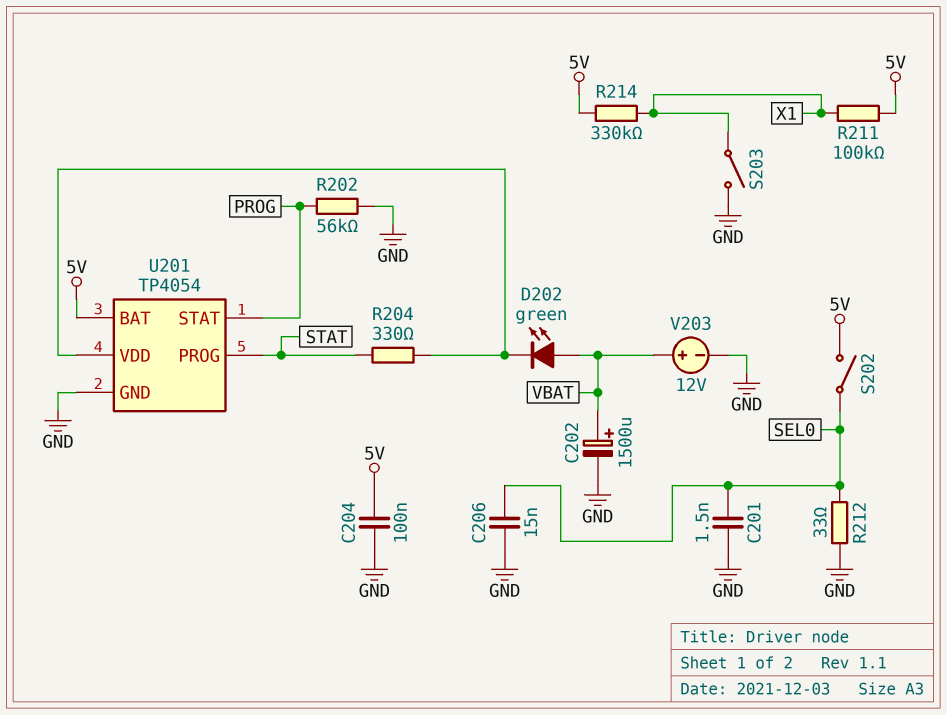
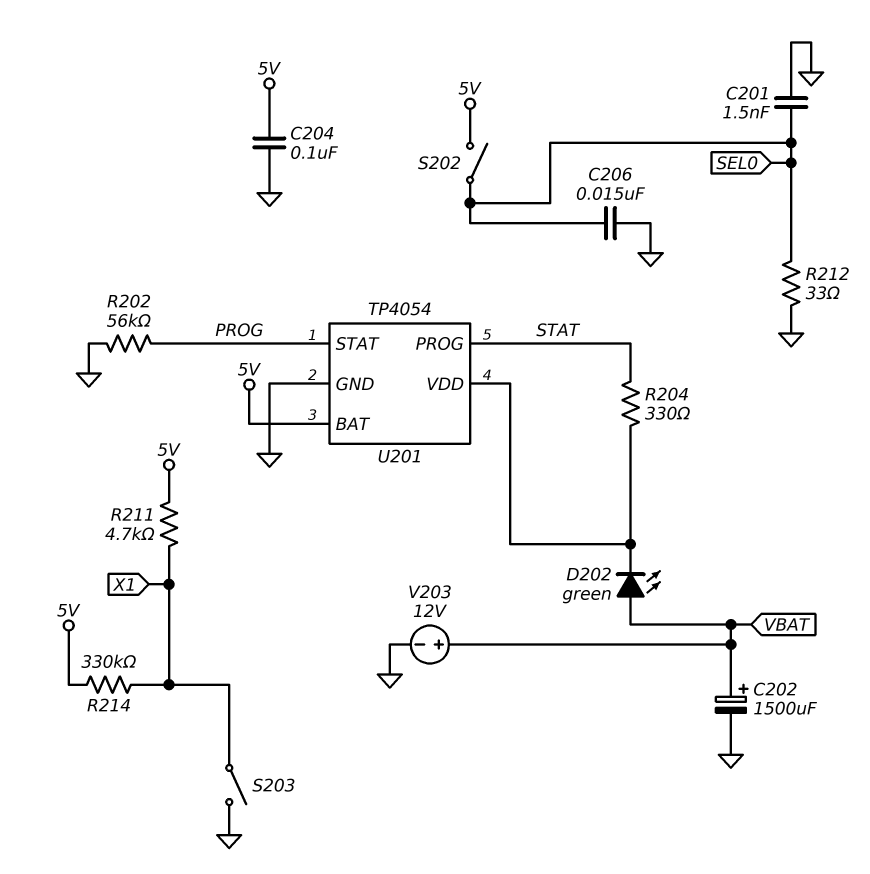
R211: 100k (5V, X1) -> 4.7k (5V, X1)

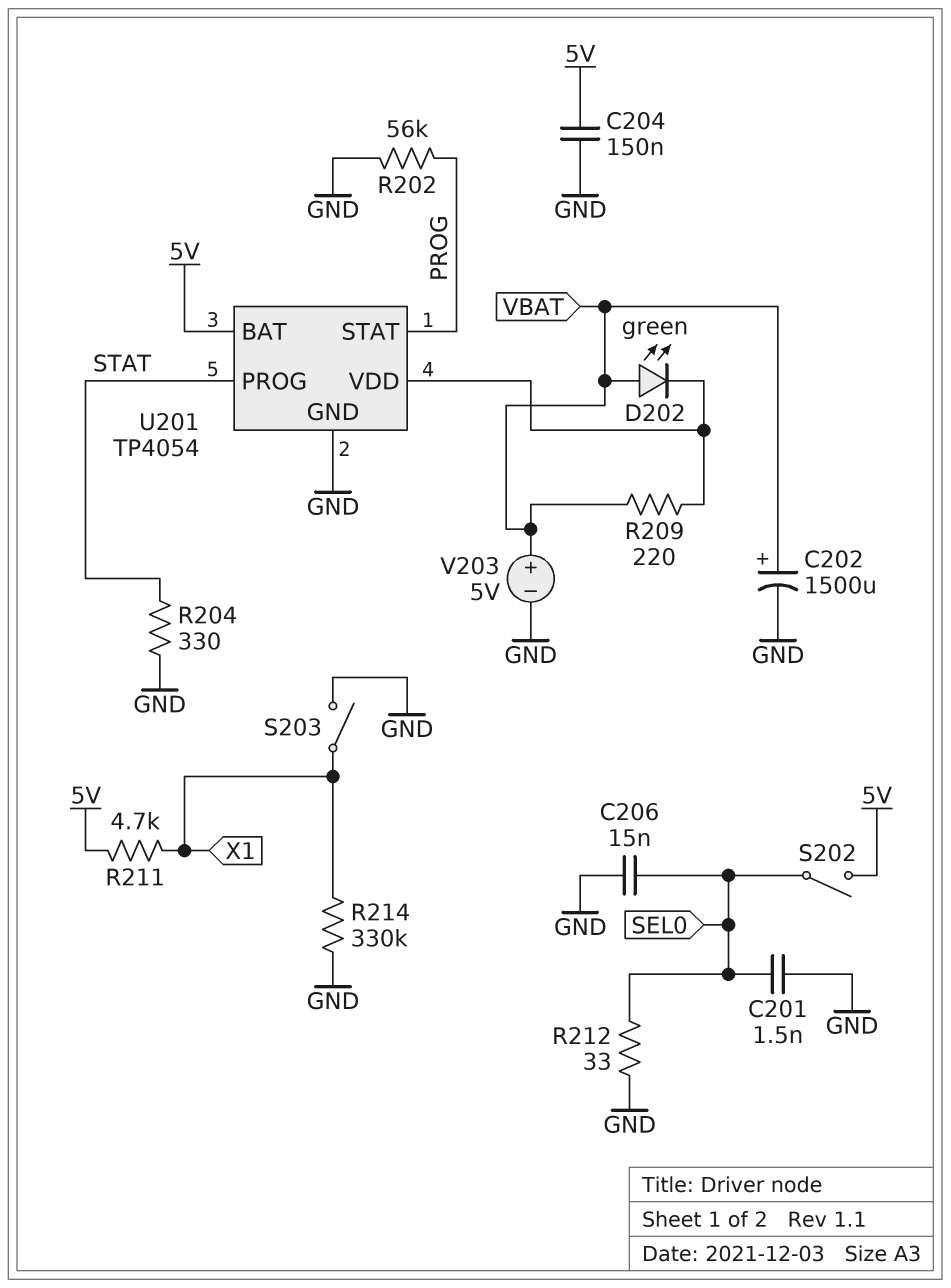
C204: 100nF (5V, GND) -> 150nF (5V, GND)
R204: 330 (STAT, U201/VDD) -> 330 (GND, STAT)
R209: none -> 220 (U201/VDD, VBAT)
R214: 330k (5V, X1) -> 330k (GND, X1)
V203: 12V (plus VBAT, minus GND) -> 5V (plus VBAT, minus GND)

